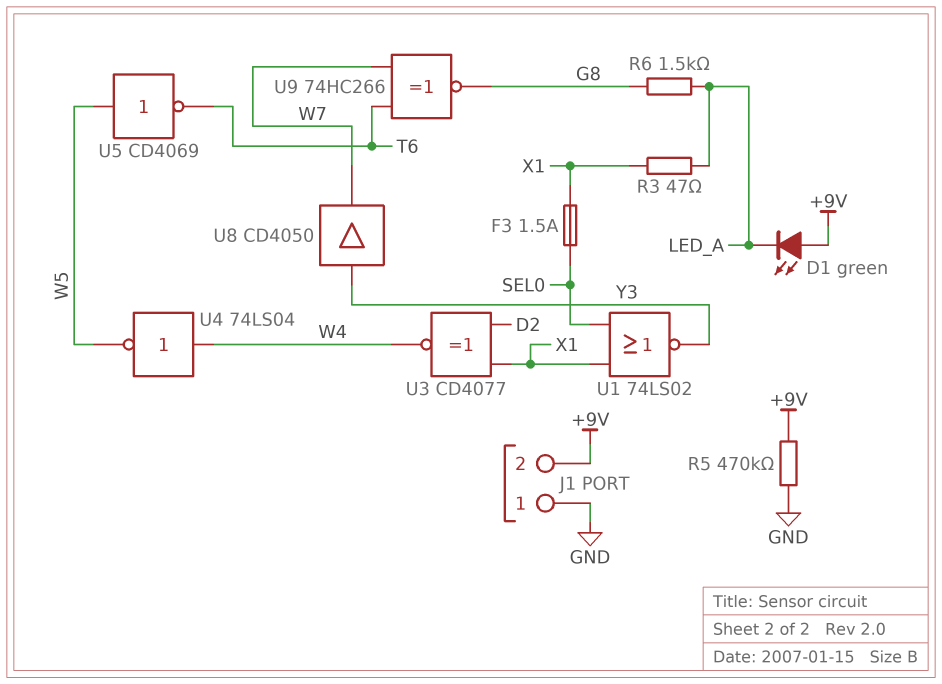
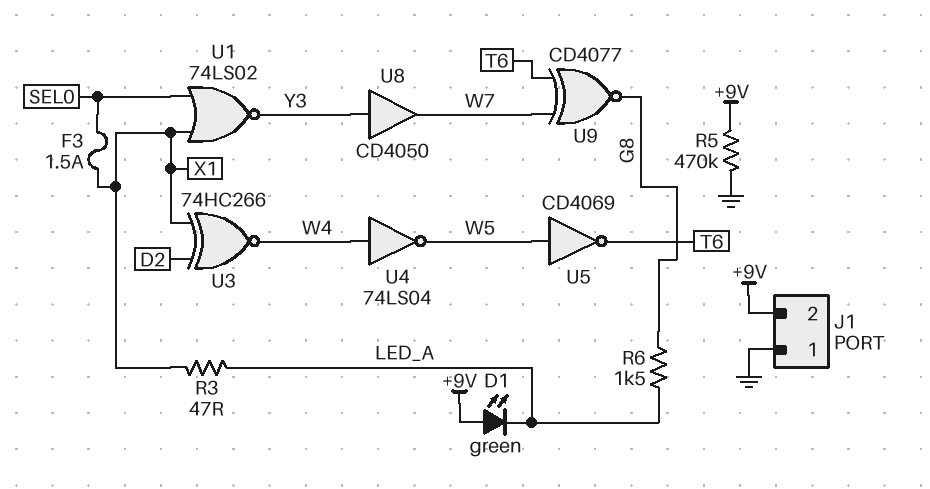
U3: XNOR CD4077 (in D2, in X1, out W4) -> XNOR 74HC266 (in D2, in X1, out W4)
U9: XNOR 74HC266 (in T6, in W7, out G8) -> XNOR CD4077 (in T6, in W7, out G8)

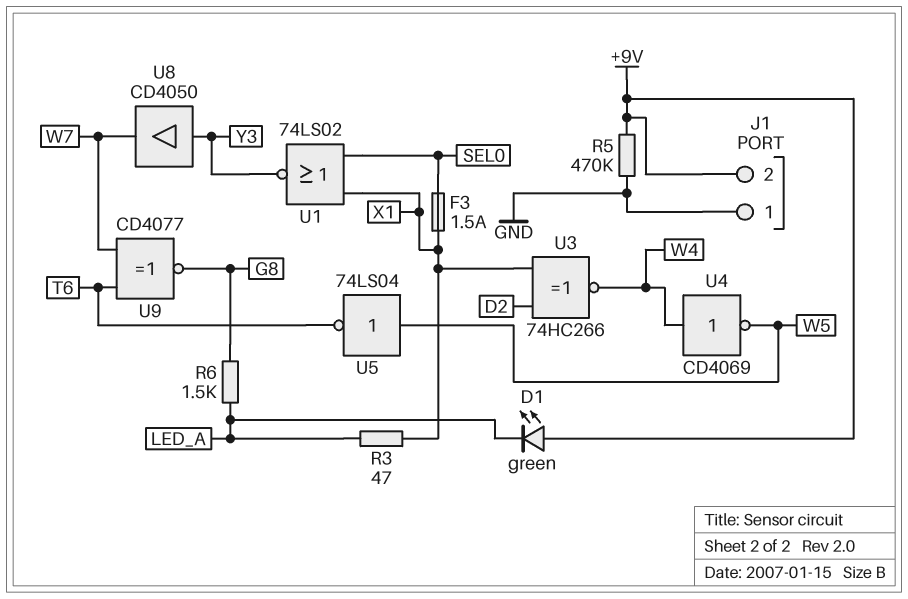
U4: NOT 74LS04 (in W4, out W5) -> NOT CD4069 (in W4, out W5)
U5: NOT CD4069 (in W5, out T6) -> NOT 74LS04 (in W5, out T6)

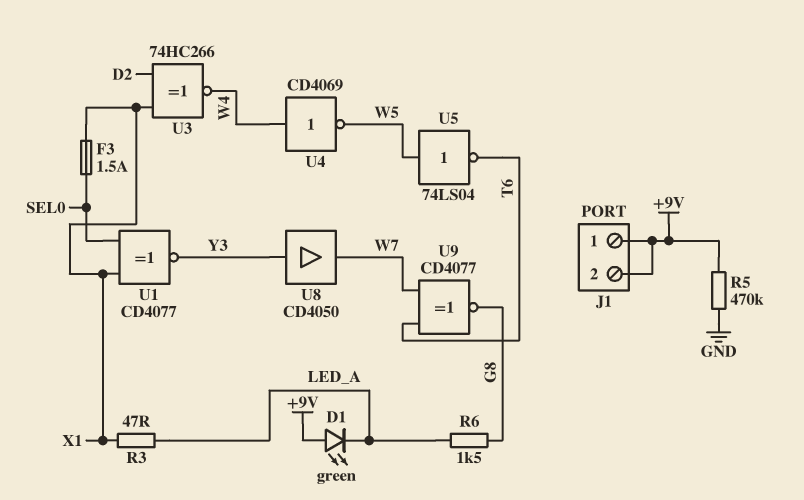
J1 pin 1: GND -> +9V
U1: NOR 74LS02 (in SEL0, in X1, out Y3) -> XNOR CD4077 (in SEL0, in X1, out Y3)

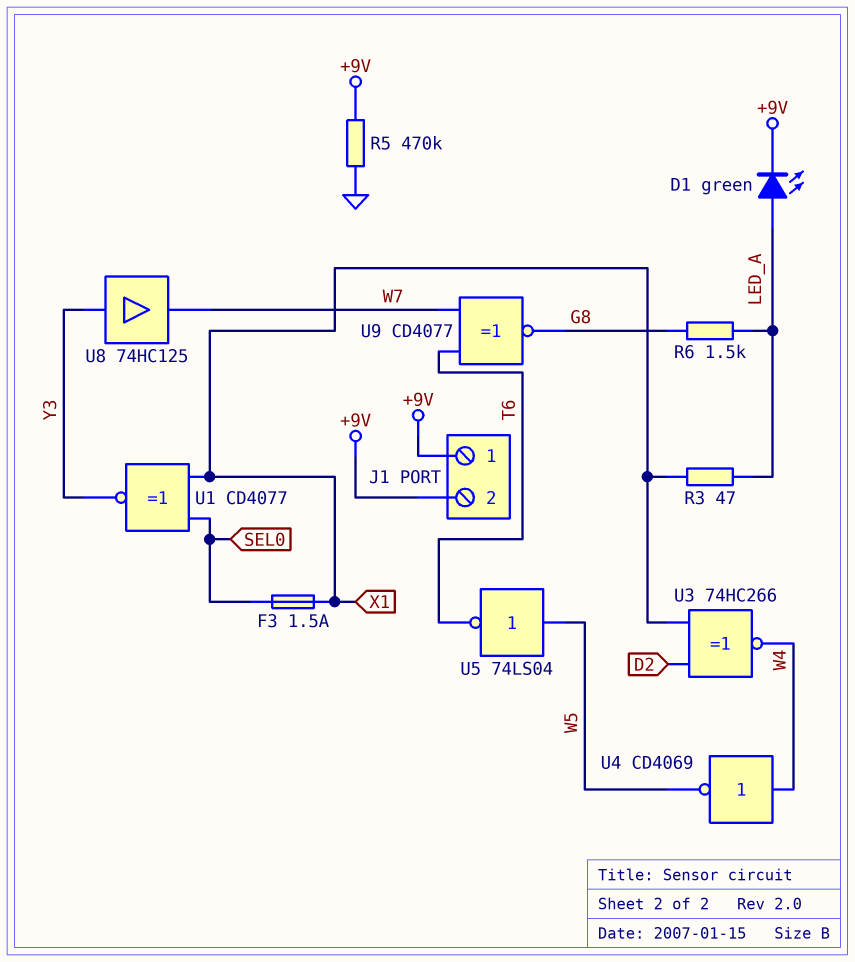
D1: LED green (A +9V, K LED_A) -> LED green (A LED_A, K +9V)
U8: buffer CD4050 (in Y3, out W7) -> buffer 74HC125 (in Y3, out W7)

